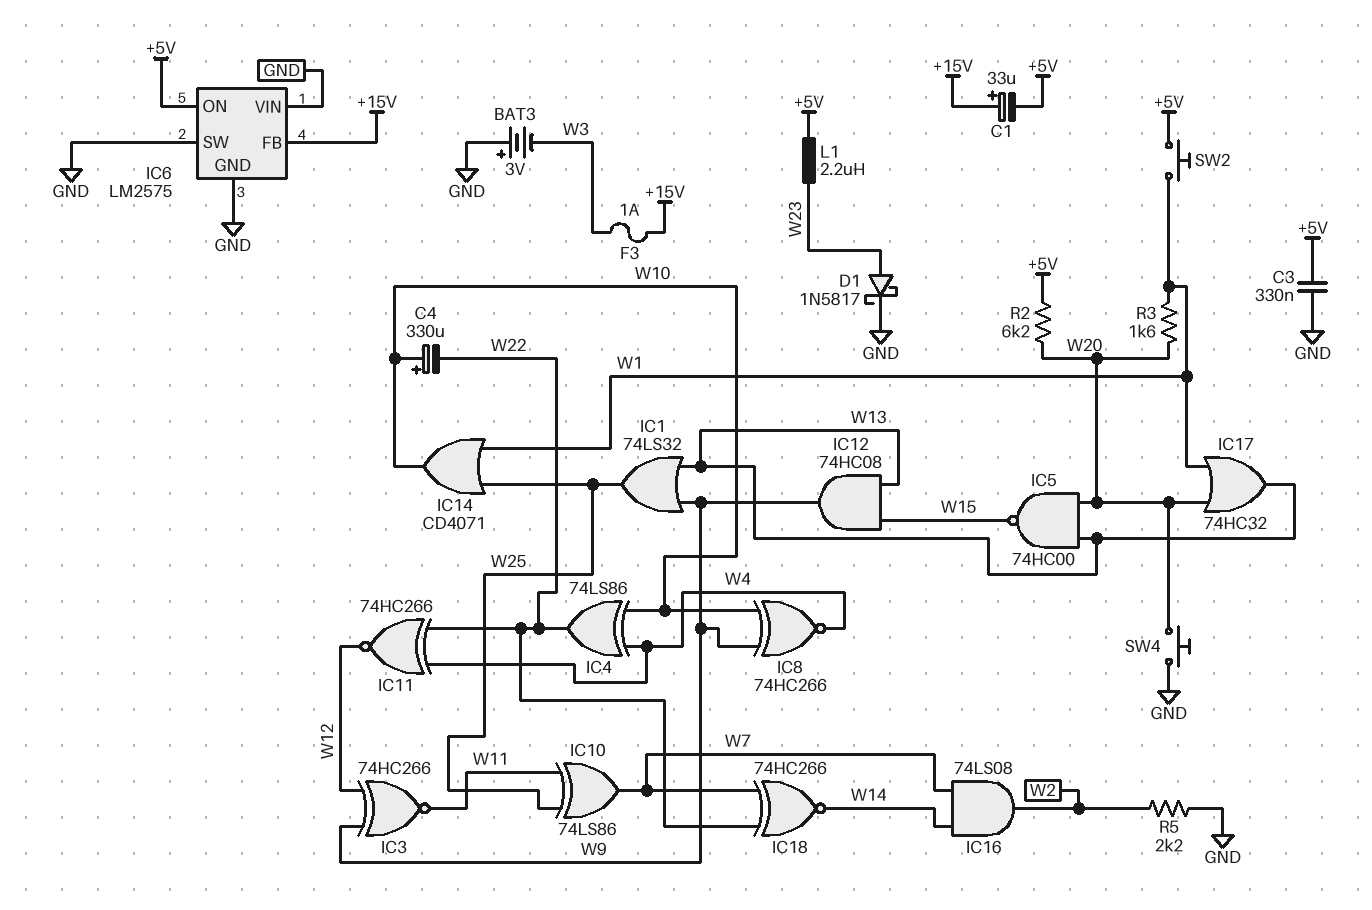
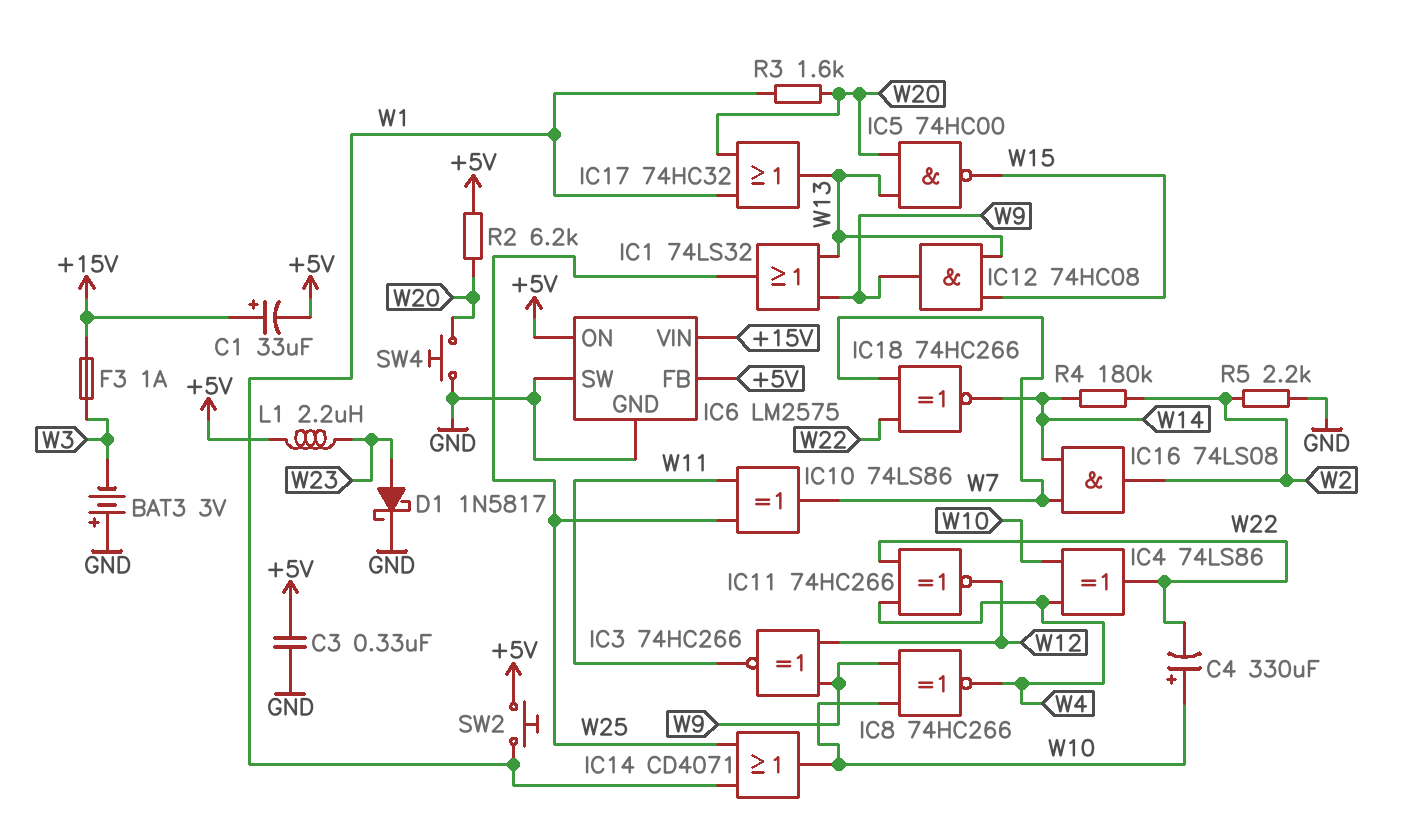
IC6 pin FB: +15V -> +5V
IC6 pin VIN: GND -> +15V
R4: none -> 180k (W2, W14)

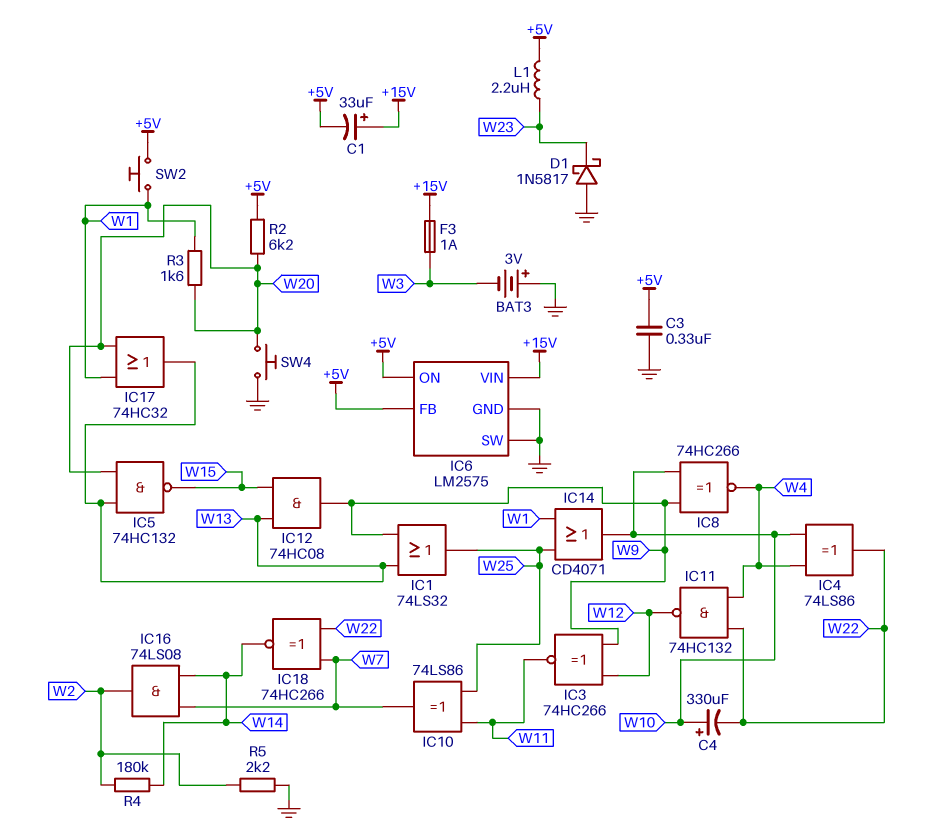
D1: schottky 1N5817 (A W23, K GND) -> schottky 1N5817 (A GND, K W23)
IC5: NAND 74HC00 (in W13, in W20, out W15) -> NAND 74HC132 (in W13, in W20, out W15)
IC11: XNOR 74HC266 (in W4, in W22, out W12) -> NAND 74HC132 (in W4, in W22, out W12)

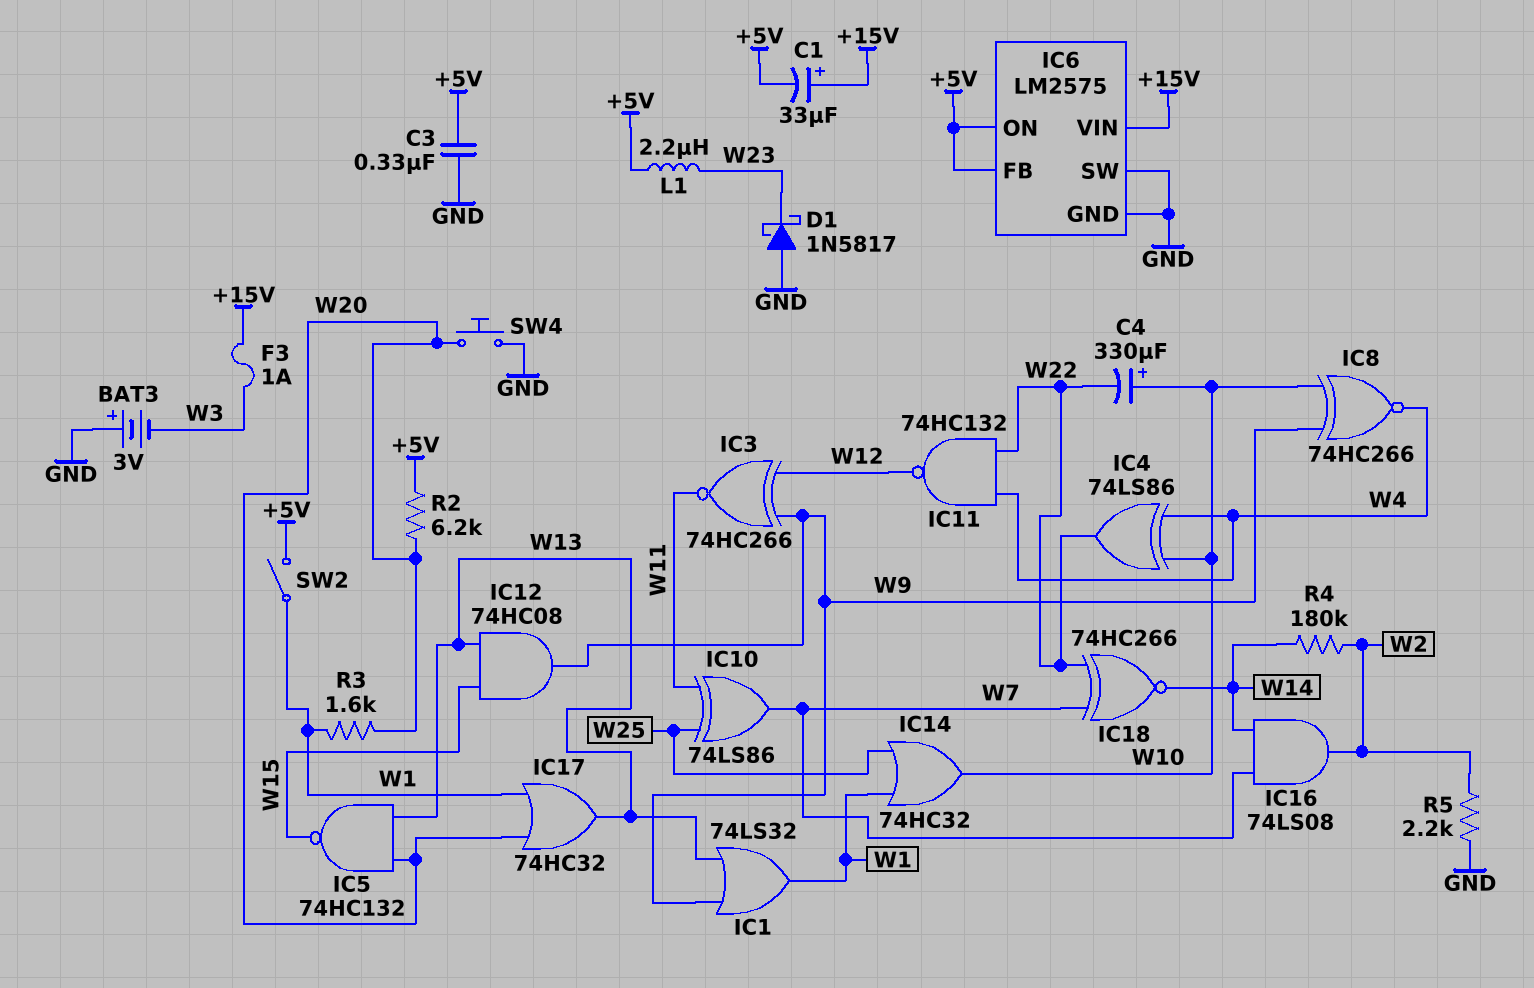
IC1: OR 74LS32 (in W9, in W13, out W25) -> OR 74LS32 (in W9, in W13, out W1)
IC14: OR CD4071 (in W1, in W25, out W10) -> OR 74HC32 (in W1, in W25, out W10)
SW2: button (+5V, W1) -> switch (+5V, W1)

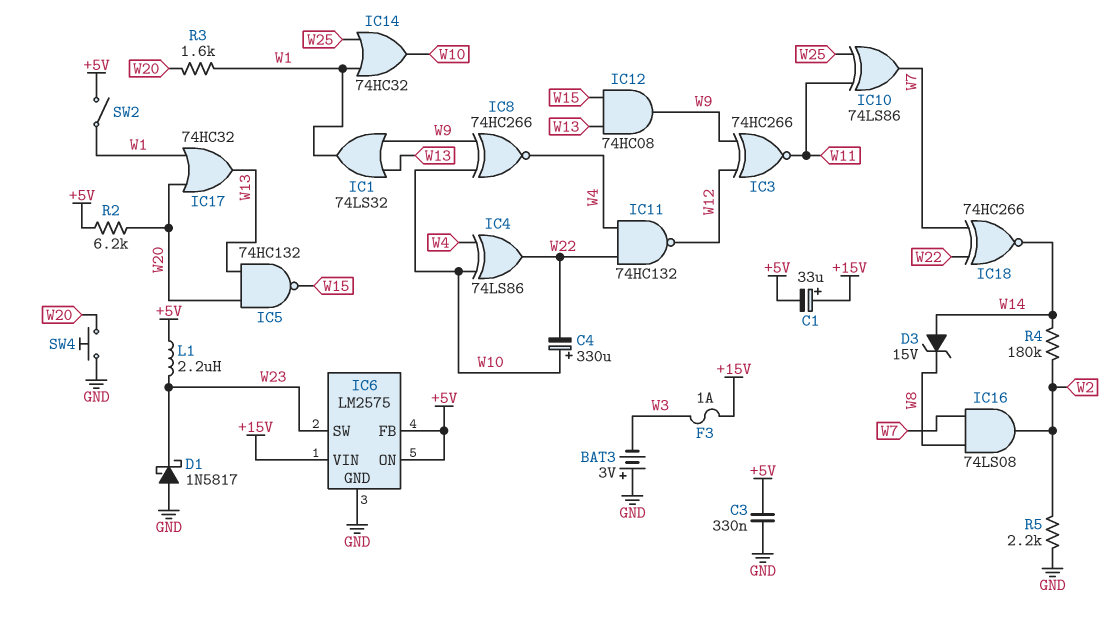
D3: none -> zener 15V (A W14, K W8)
IC6 pin SW: GND -> W23
IC16: AND 74LS08 (in W7, in W14, out W2) -> AND 74LS08 (in W7, in W8, out W2)

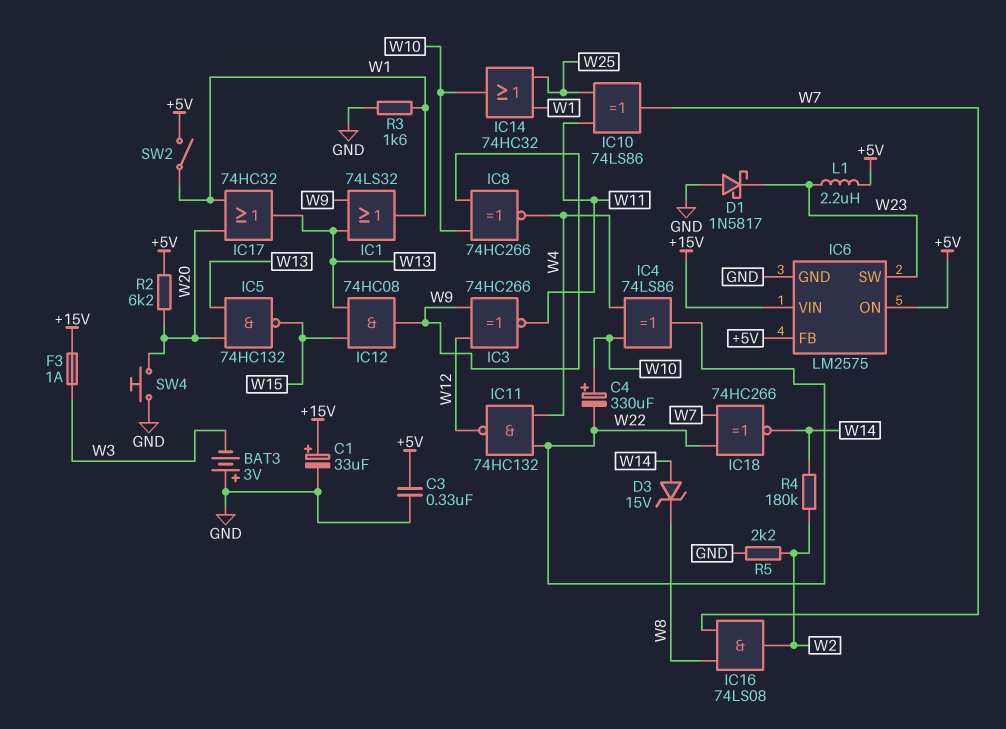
C1: 33uF (plus +15V, minus +5V) -> 33uF (plus +15V, minus GND)
R3: 1.6k (W1, W20) -> 1.6k (GND, W1)

